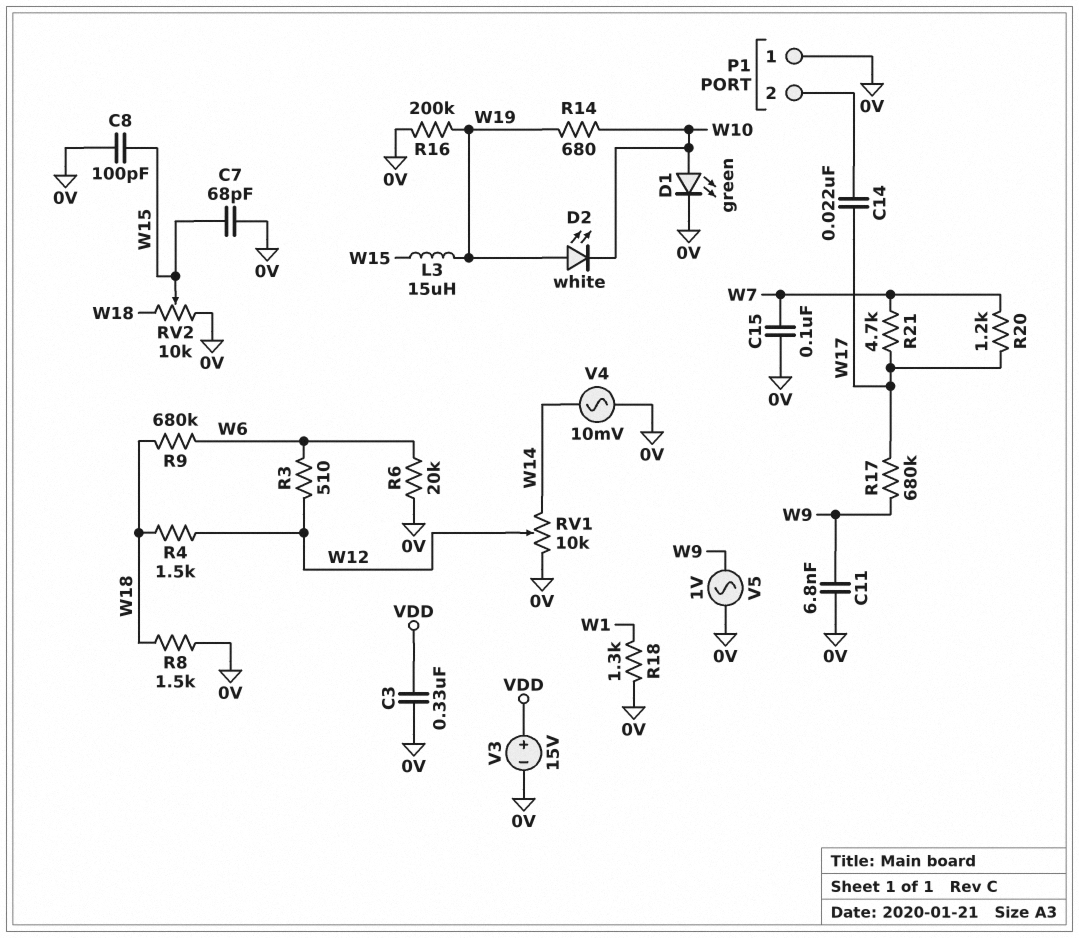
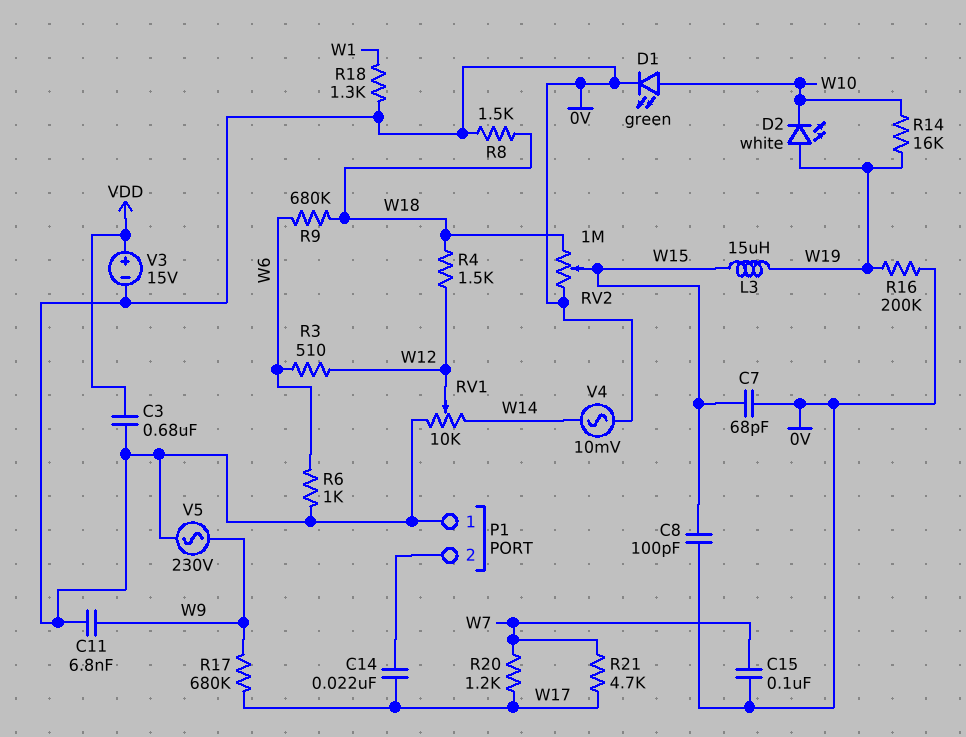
C3: 330nF (0V, VDD) -> 680nF (0V, VDD)
R6: 20k (0V, W6) -> 1k (0V, W6)
R14: 680 (W10, W19) -> 16k (W10, W19)
RV2: 10k (0V, W18, wiper W15) -> 1M (0V, W18, wiper W15)
V5: AC 1V (0V, W9) -> AC 230V (0V, W9)

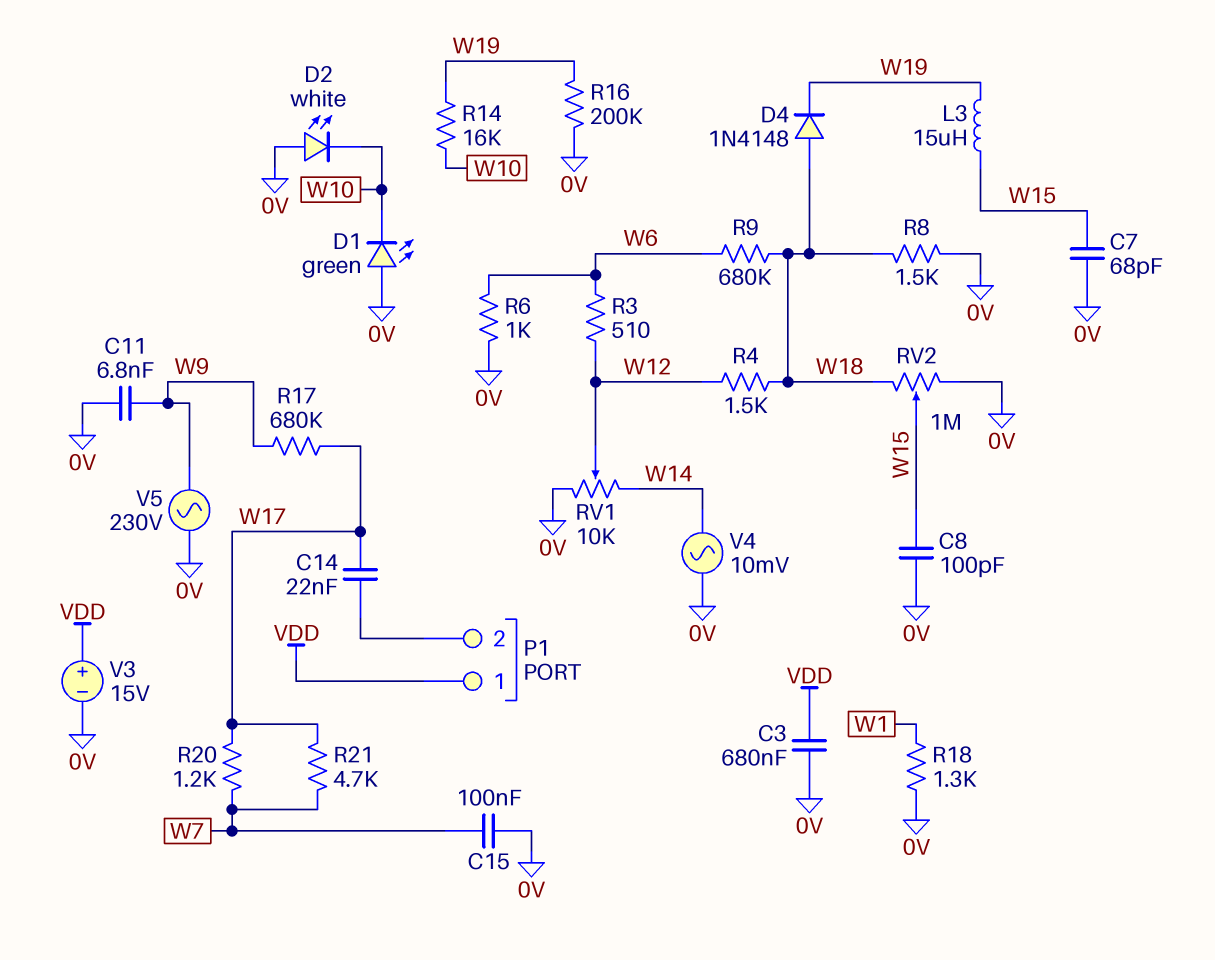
D1: LED green (A W10, K 0V) -> LED green (A 0V, K W10)
D2: LED white (A W19, K W10) -> LED white (A 0V, K W10)
D4: none -> diode 1N4148 (A W18, K W19)
P1 pin 1: 0V -> VDD

